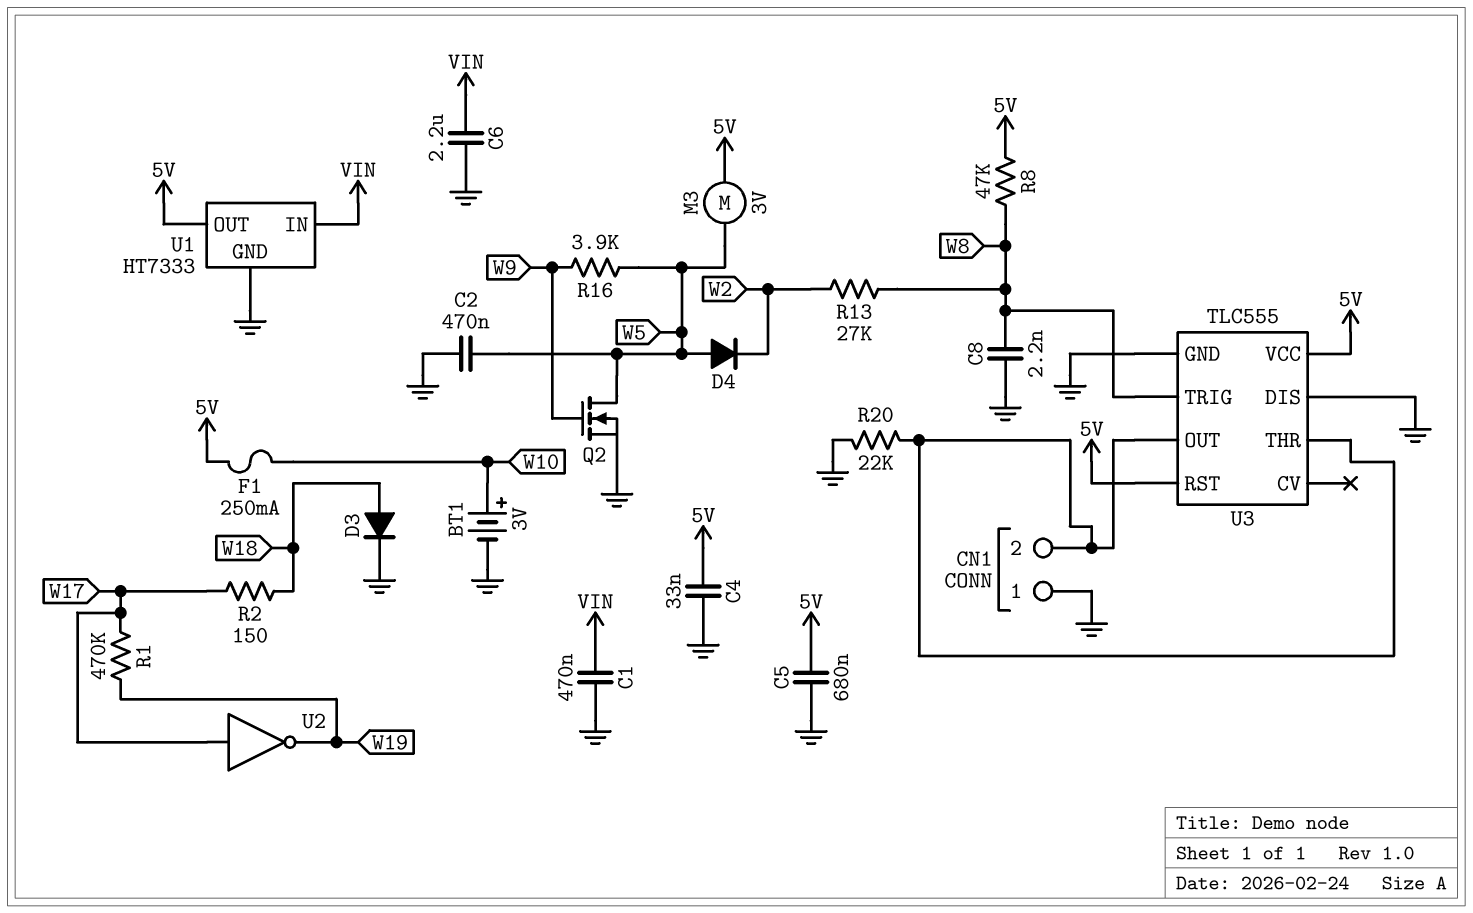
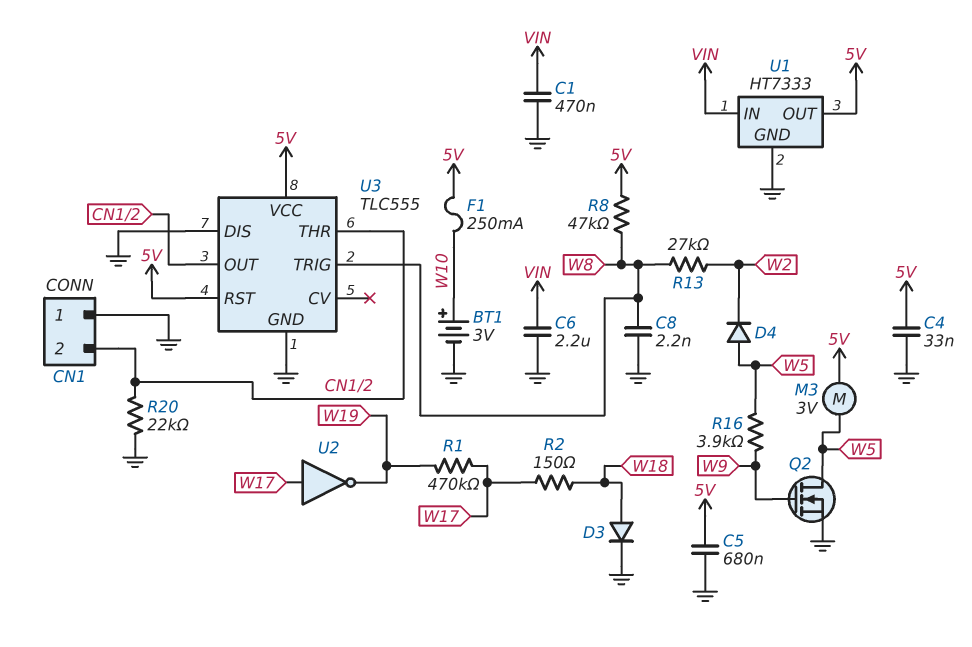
C2: 470nF (GND, W5) -> none

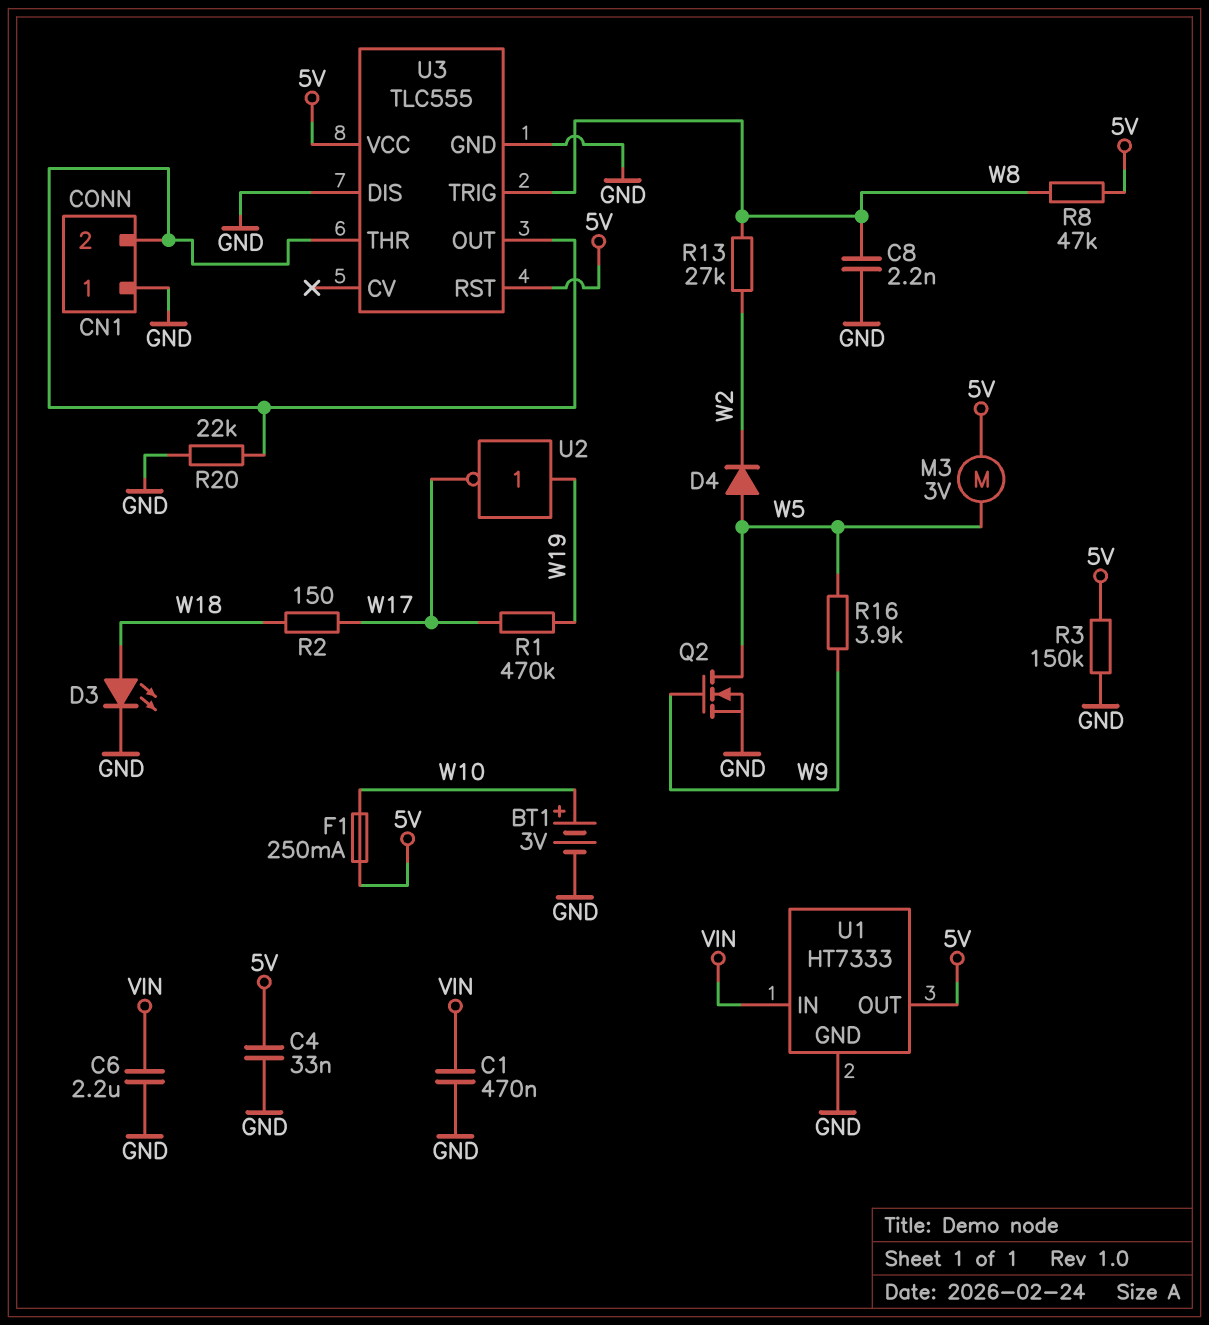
C5: 680nF (5V, GND) -> none
D3: diode (A W18, K GND) -> LED (A W18, K GND)
R3: none -> 150k (5V, GND)
U2: NOT (in W17, out W19) -> NOT (in W19, out W17)

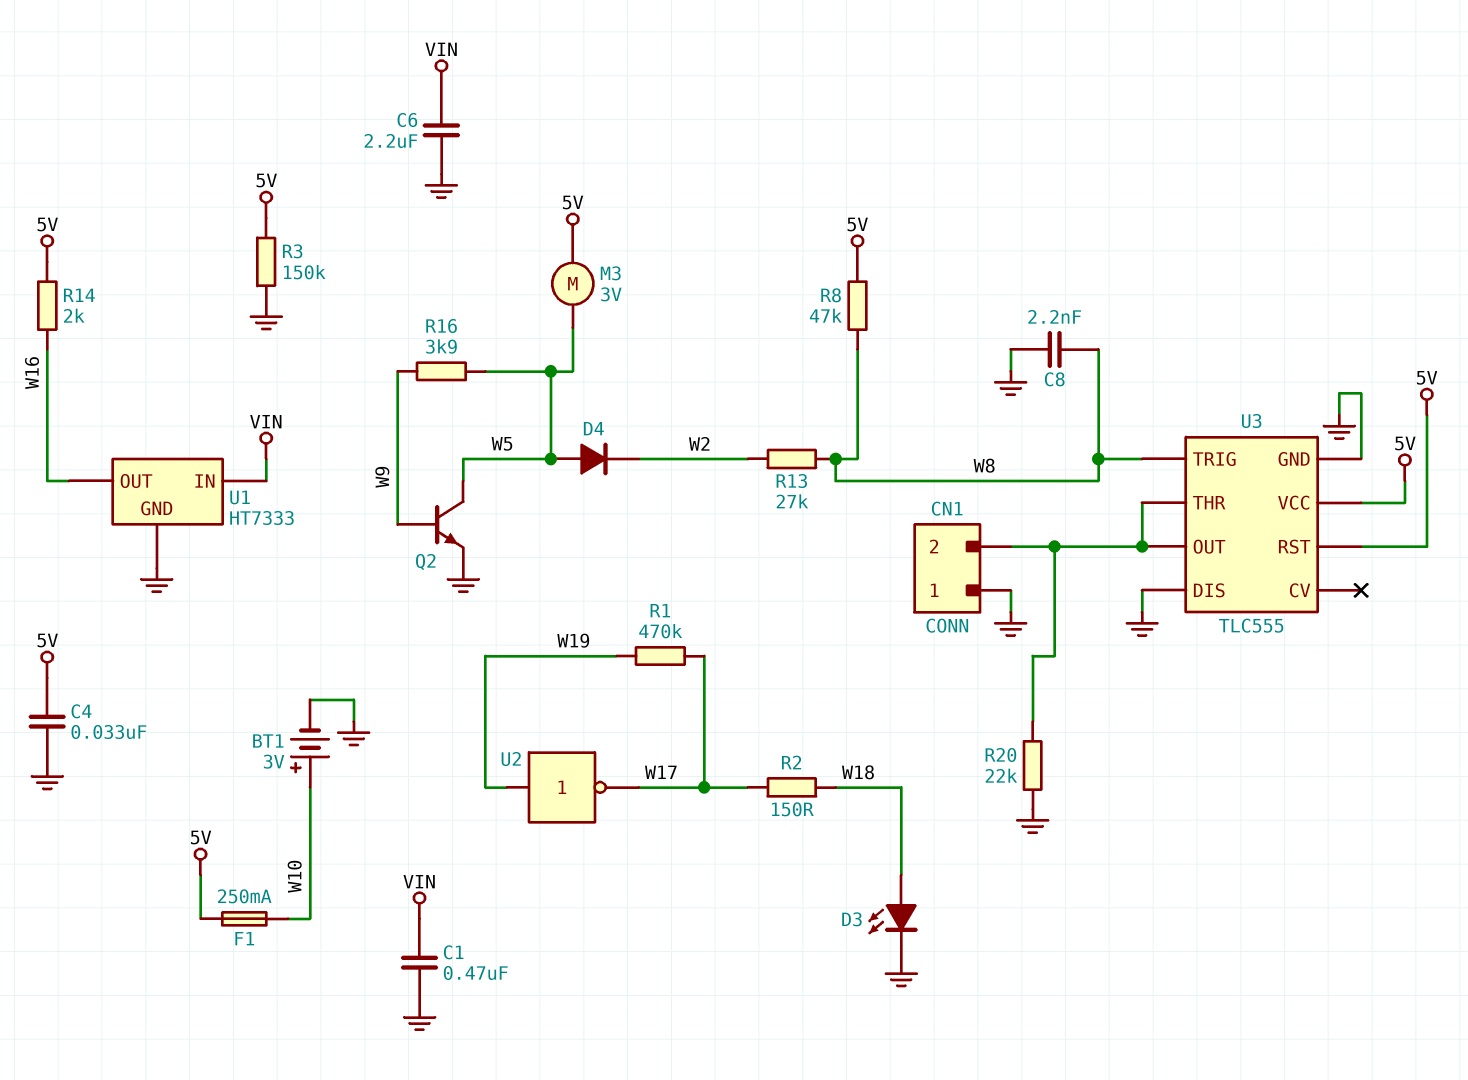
Q2: NMOS (G W9, D W5, S GND) -> NPN (B W9, C W5, E GND)
R14: none -> 2k (5V, W16)
U1 pin OUT: 5V -> W16

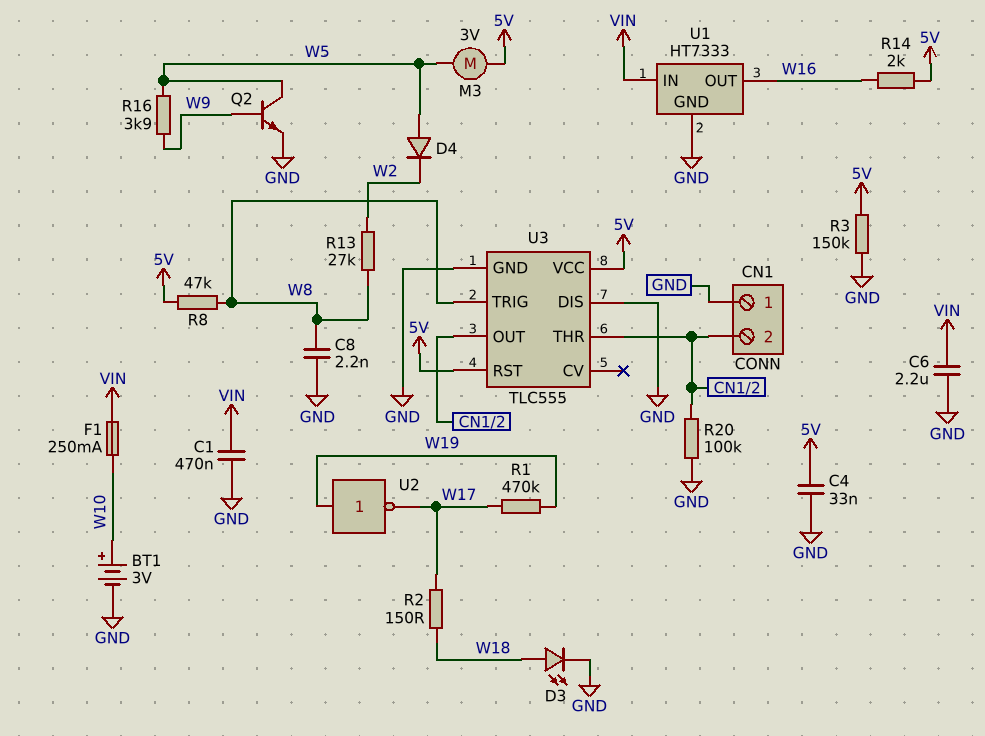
F1: 250mA (5V, W10) -> 250mA (VIN, W10)
R20: 22k (CN1/2, GND) -> 100k (CN1/2, GND)

